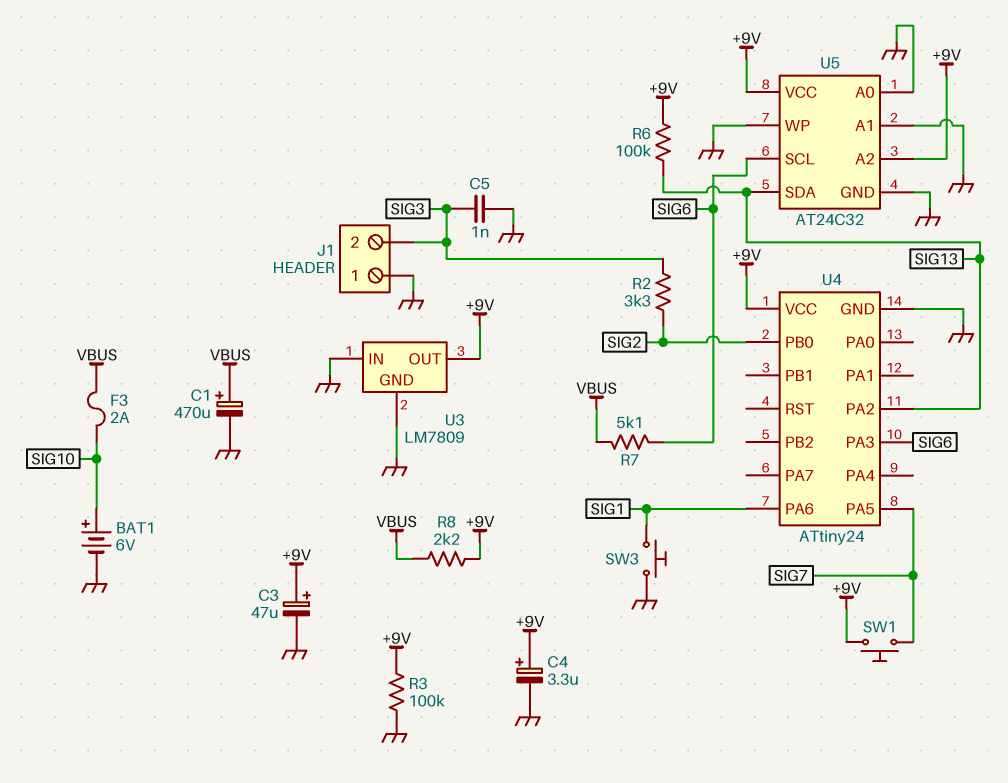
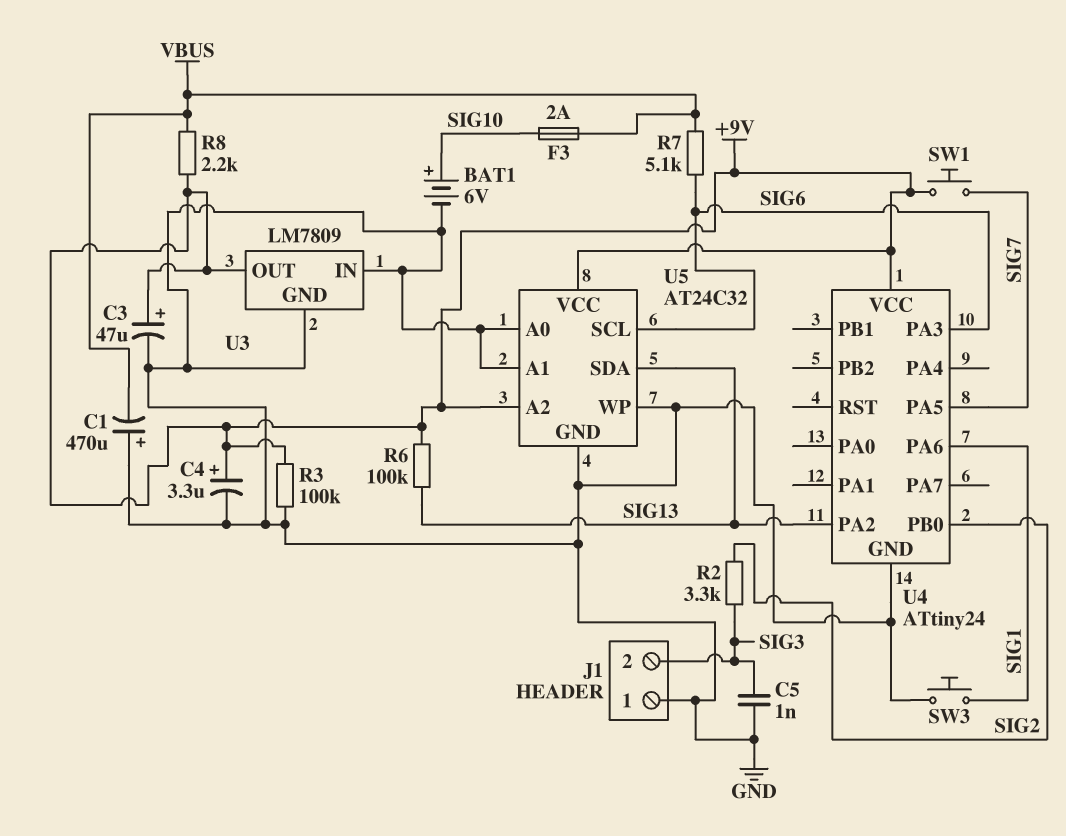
C1: 470uF (plus VBUS, minus GND) -> 470uF (plus GND, minus VBUS)

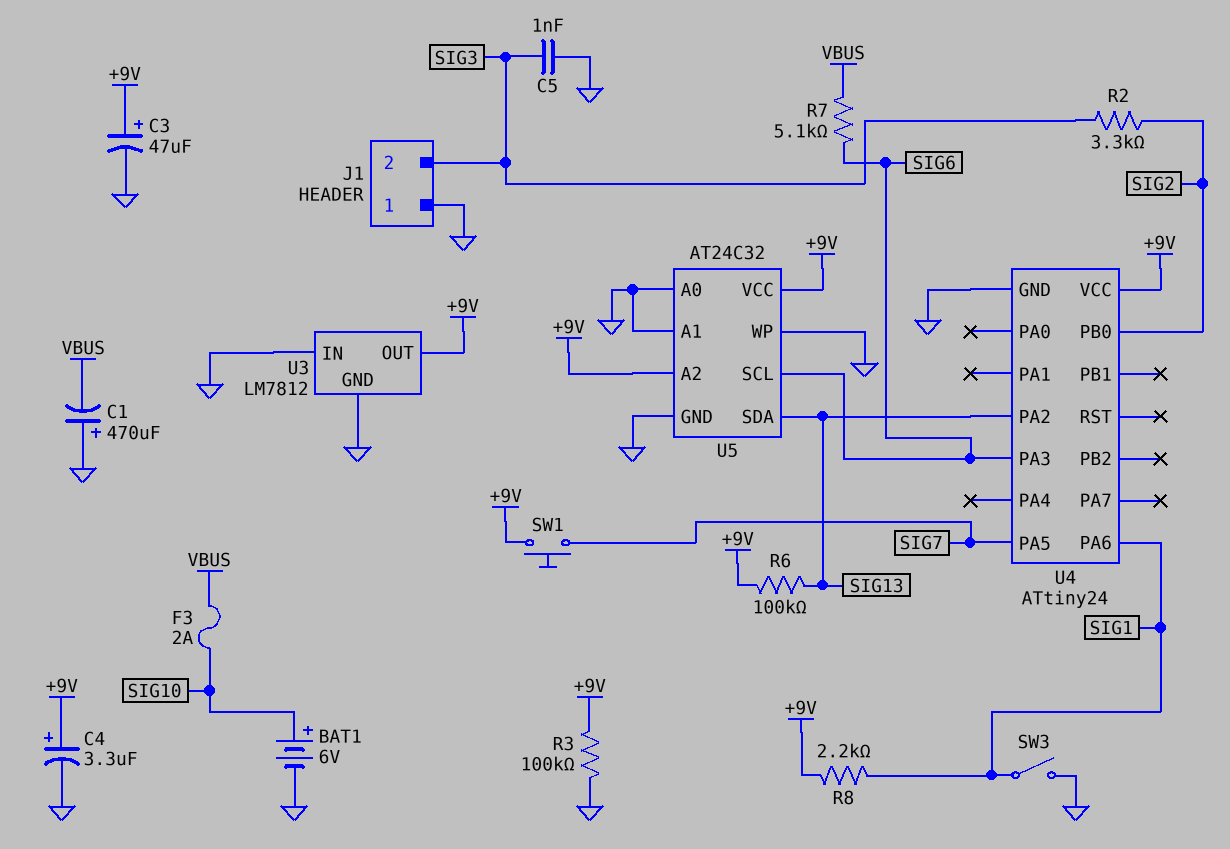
R8: 2.2k (+9V, VBUS) -> 2.2k (+9V, SIG1)
SW3: button (GND, SIG1) -> switch (GND, SIG1)
U3: LM7809 -> LM7812

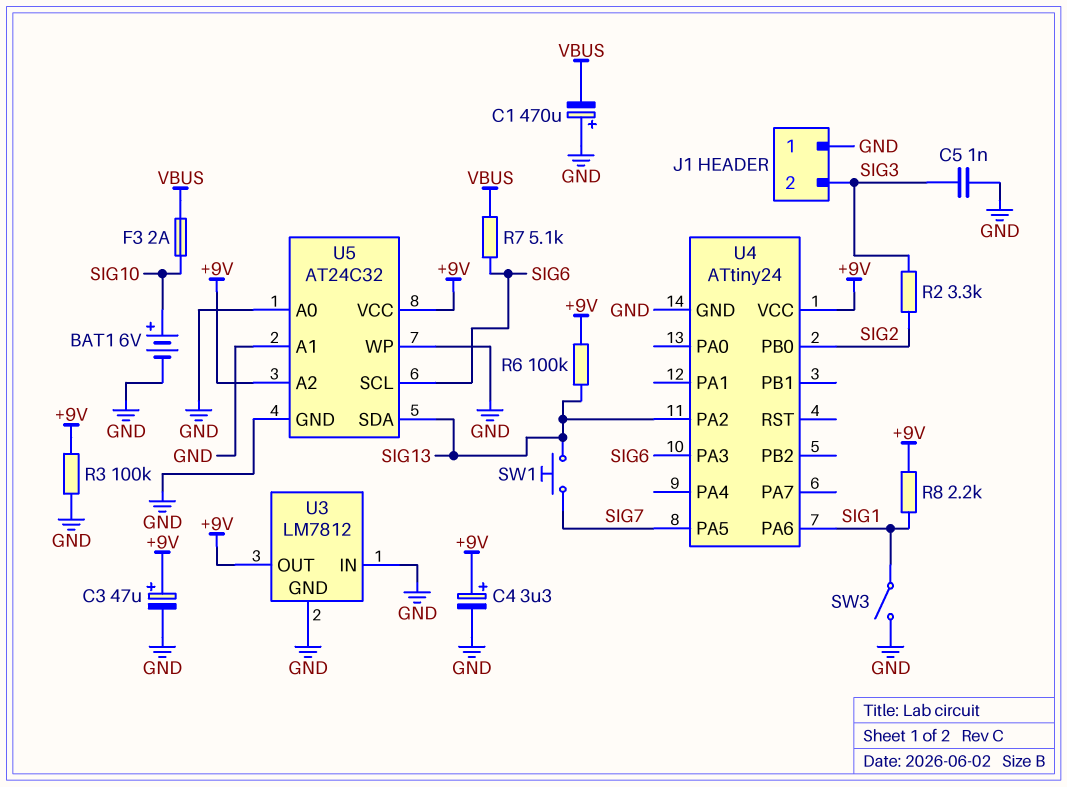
SW1: button (+9V, SIG7) -> button (SIG7, SIG13)

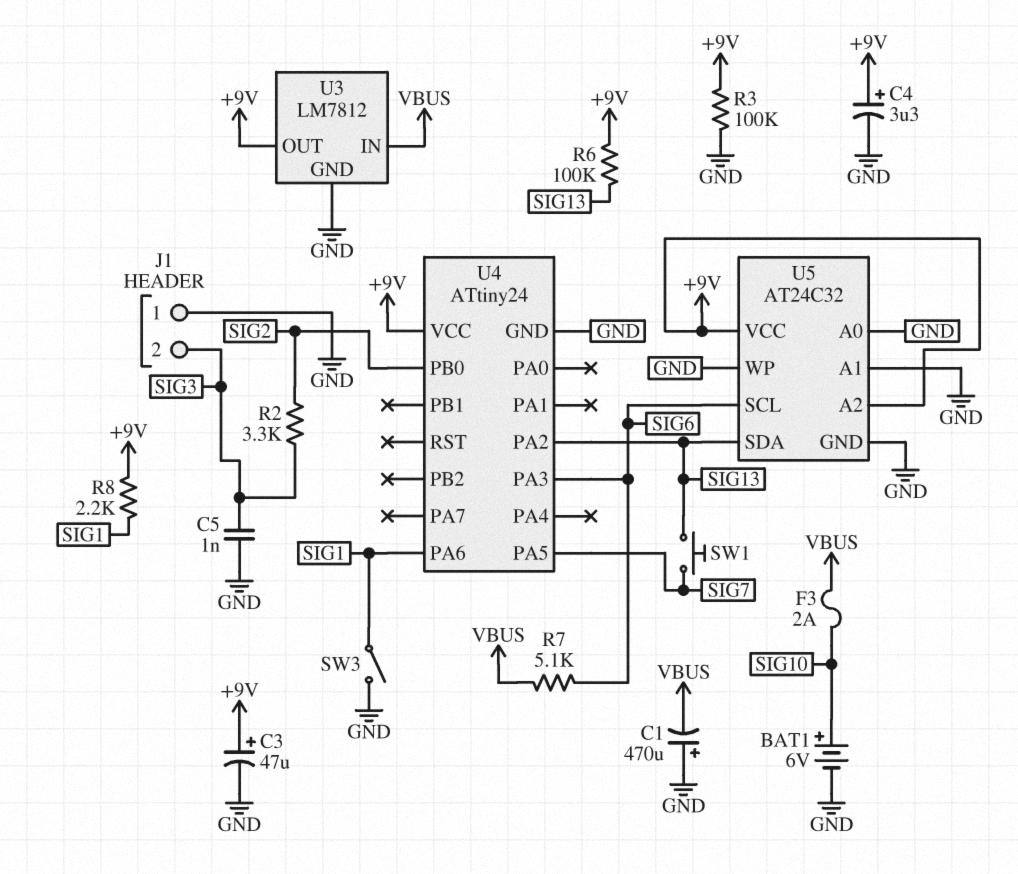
U3 pin IN: GND -> VBUS

